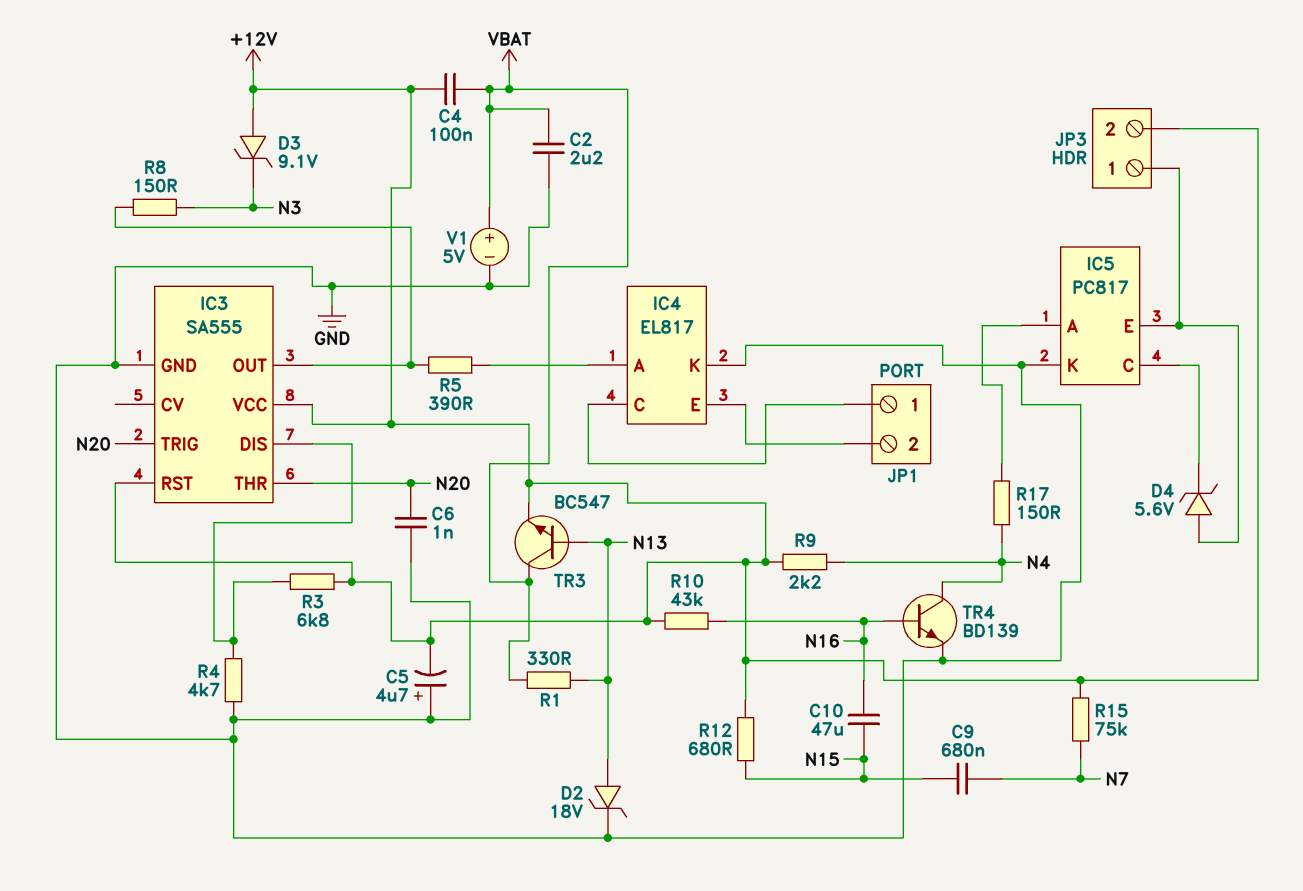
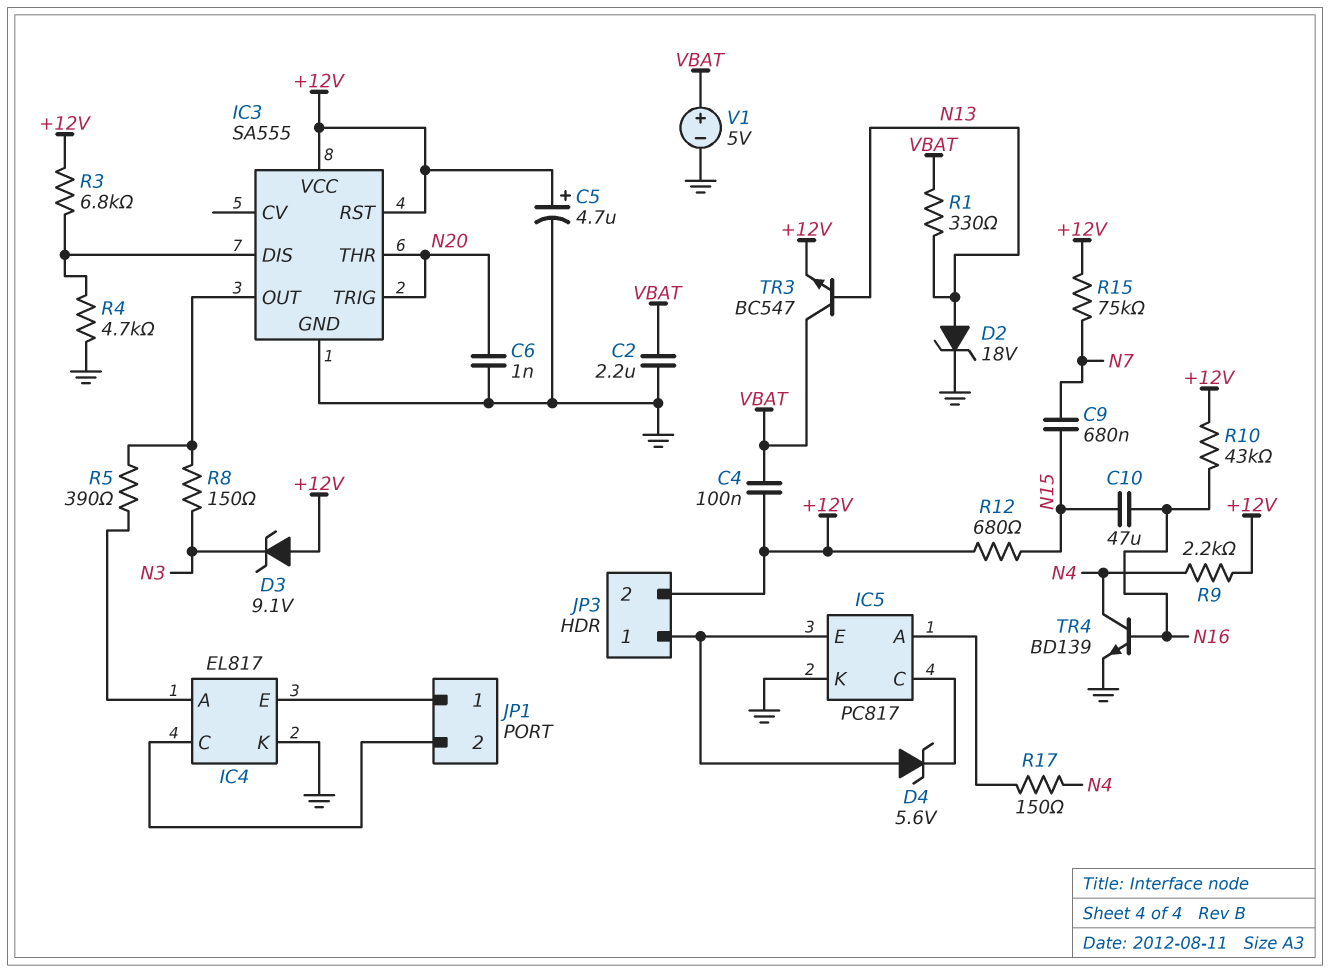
C5: 4.7uF (plus GND, minus +12V) -> 4.7uF (plus +12V, minus GND)
JP1 pin 1: IC4/C -> IC4/E
JP1 pin 2: IC4/E -> IC4/C

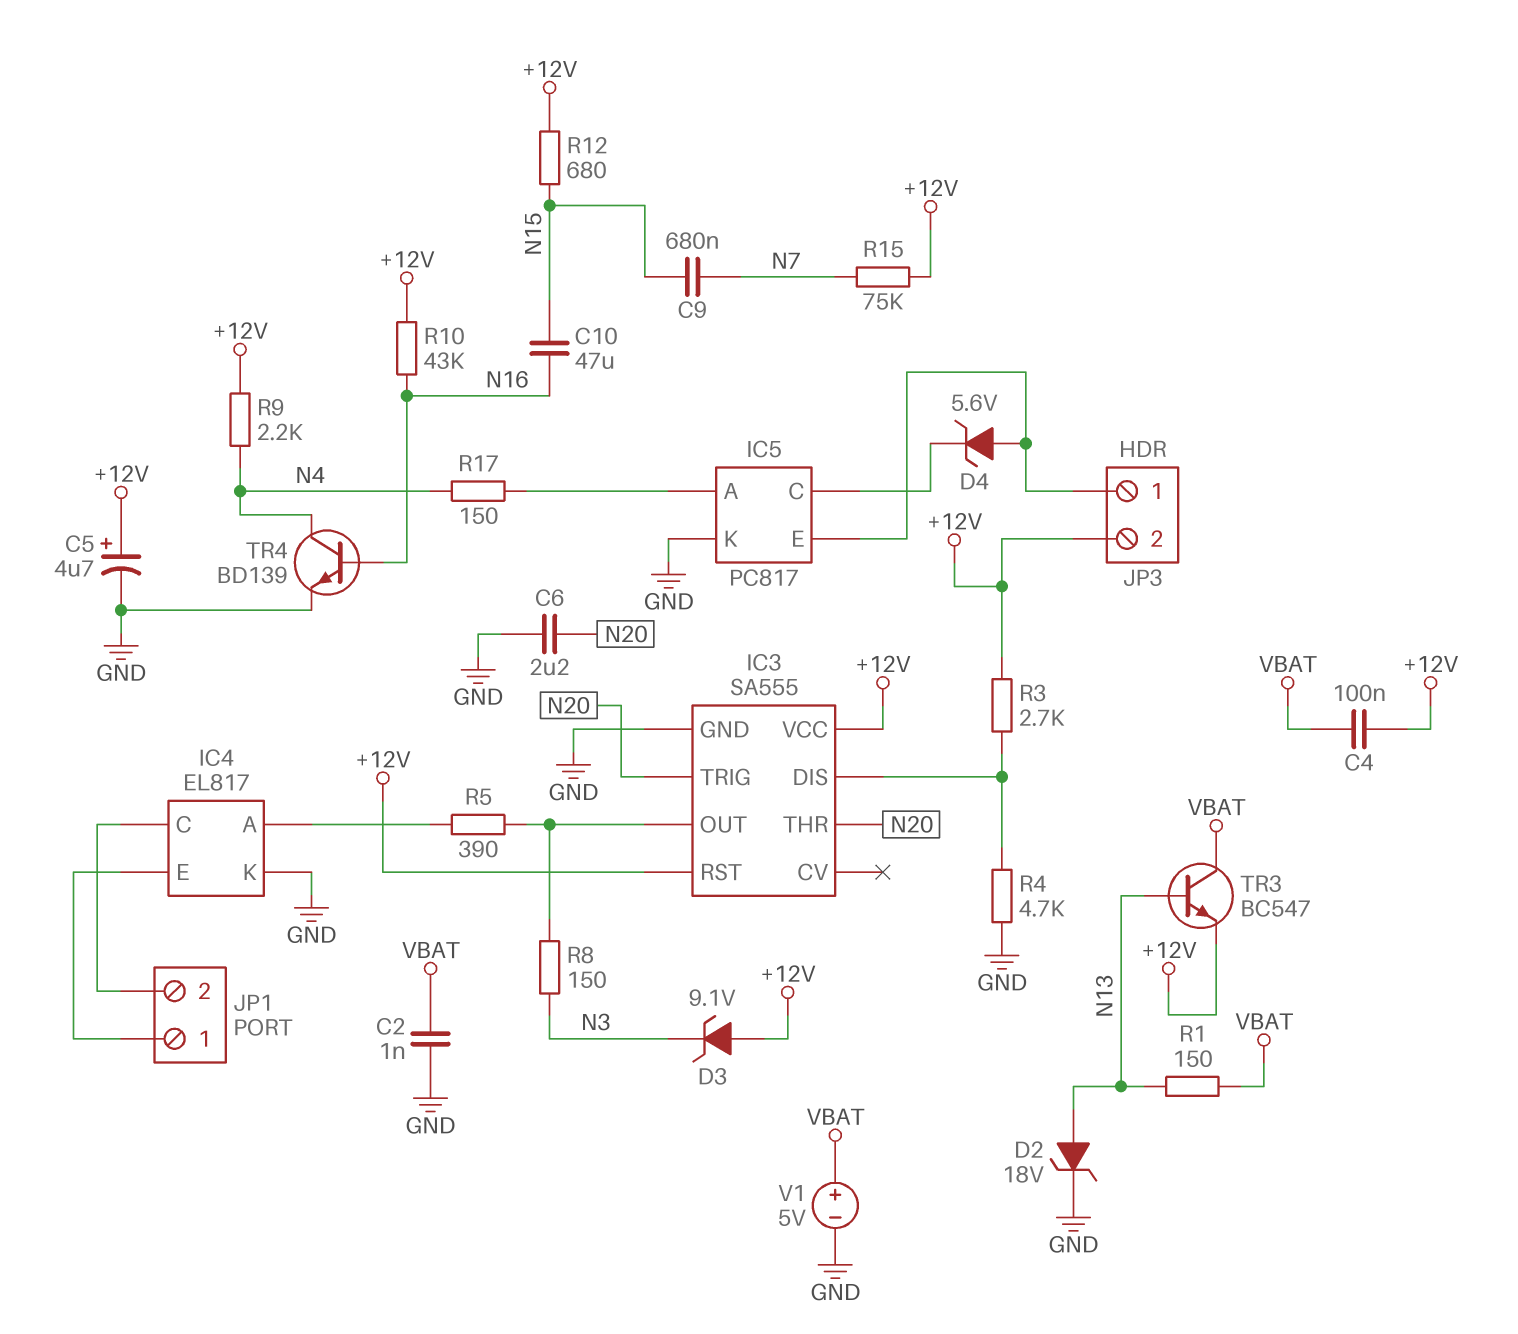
C2: 2.2uF (GND, VBAT) -> 1nF (GND, VBAT)
C6: 1nF (GND, N20) -> 2.2uF (GND, N20)
R1: 330 (N13, VBAT) -> 150 (N13, VBAT)
R3: 6.8k (+12V, IC3/DIS) -> 2.7k (+12V, IC3/DIS)

